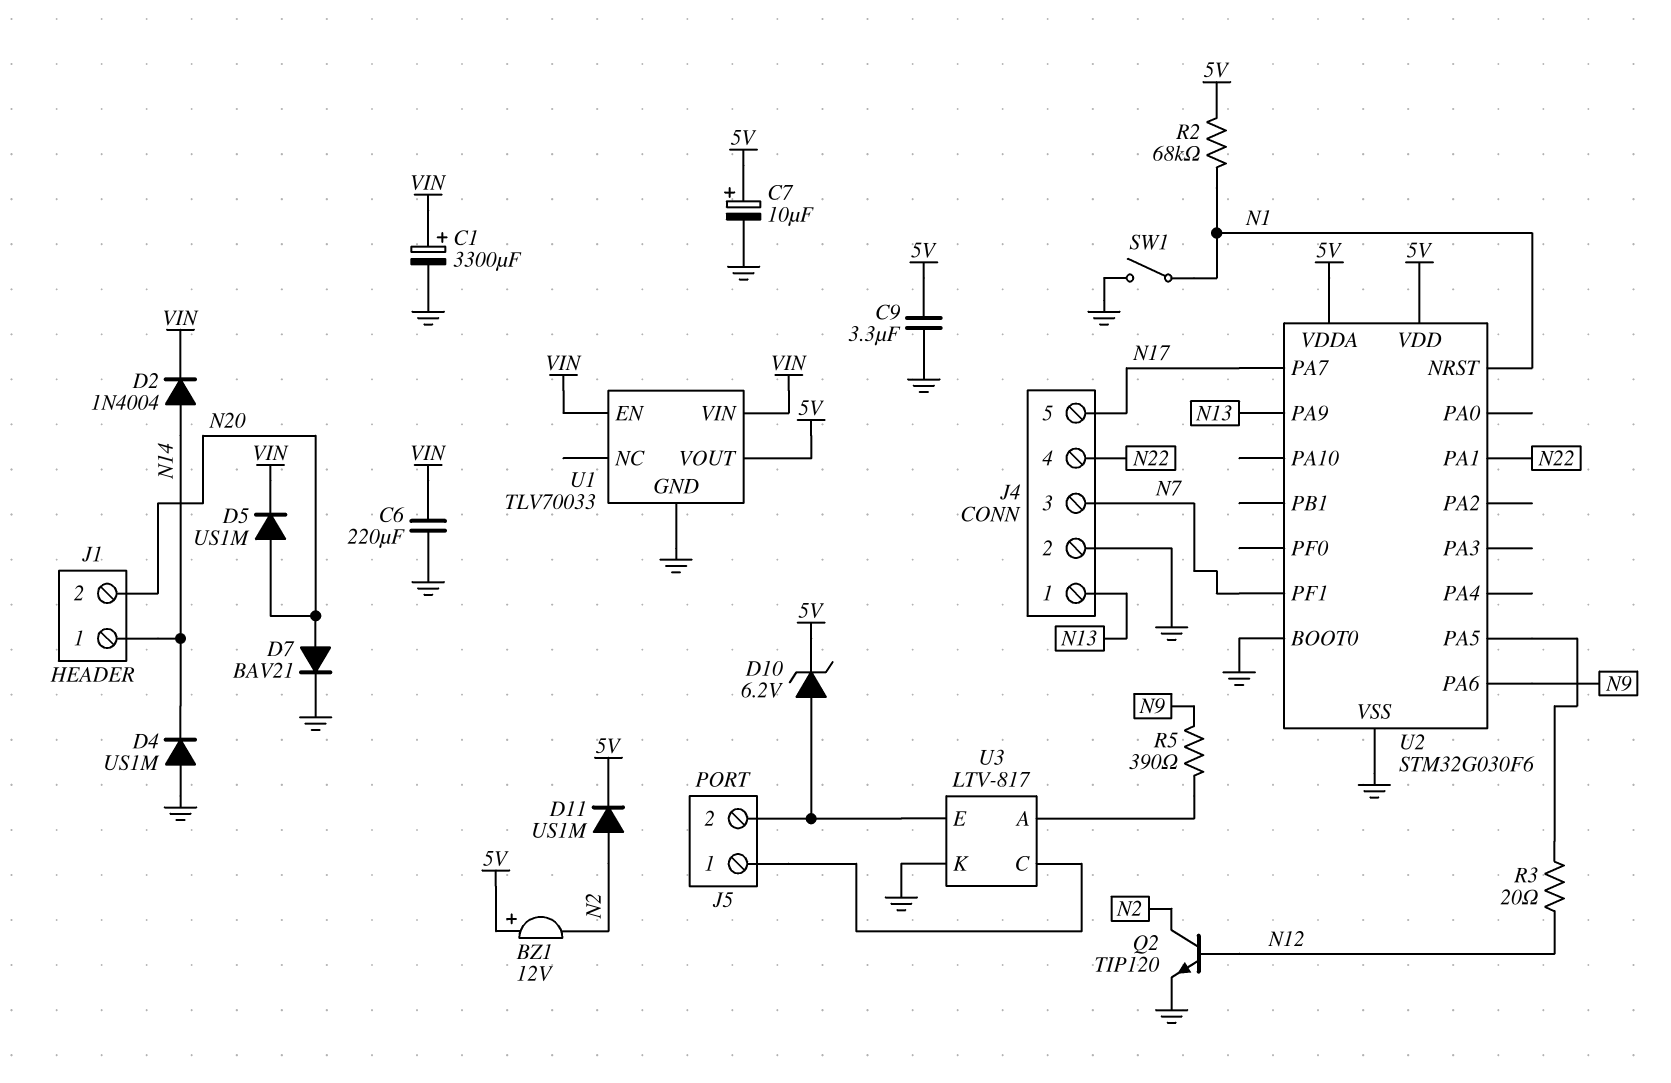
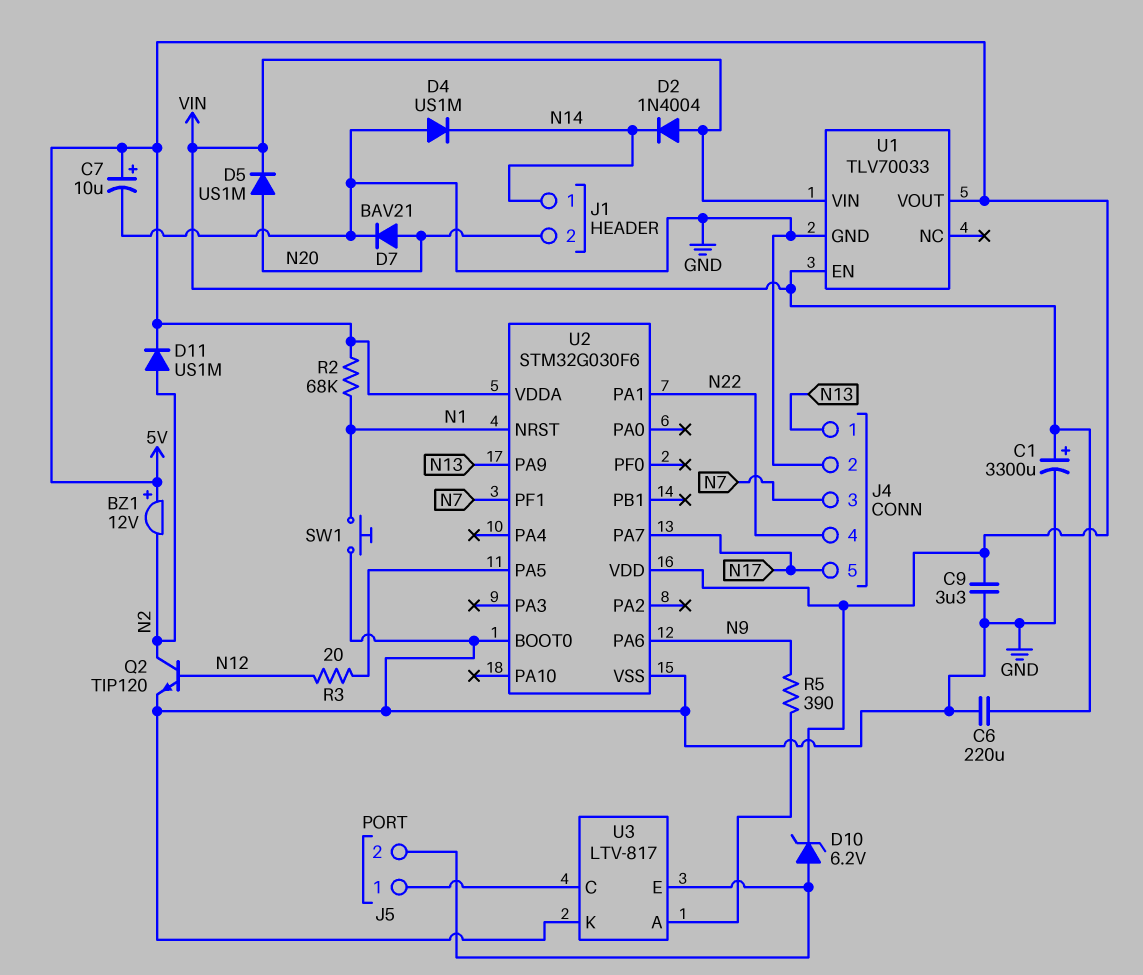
D2: diode 1N4004 (A N14, K VIN) -> diode 1N4004 (A VIN, K N14)
SW1: switch (GND, N1) -> button (GND, N1)

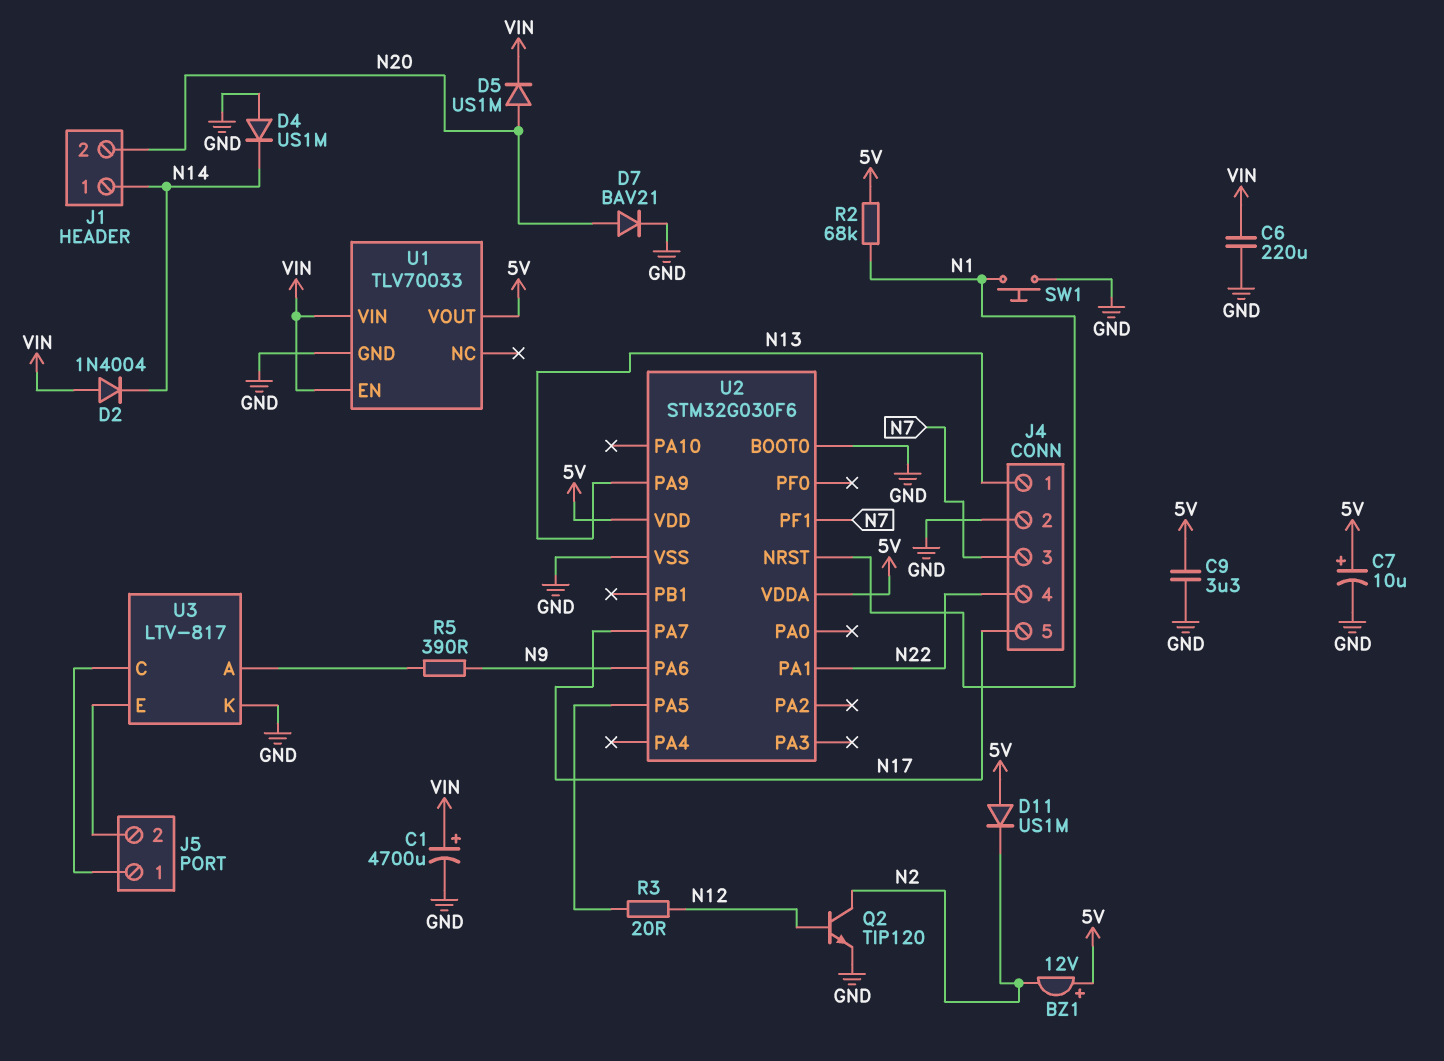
C1: 3300uF (plus VIN, minus GND) -> 4700uF (plus VIN, minus GND)
D10: zener 6.2V (A J5/2, K 5V) -> none
D11: diode US1M (A N2, K 5V) -> diode US1M (A 5V, K N2)

